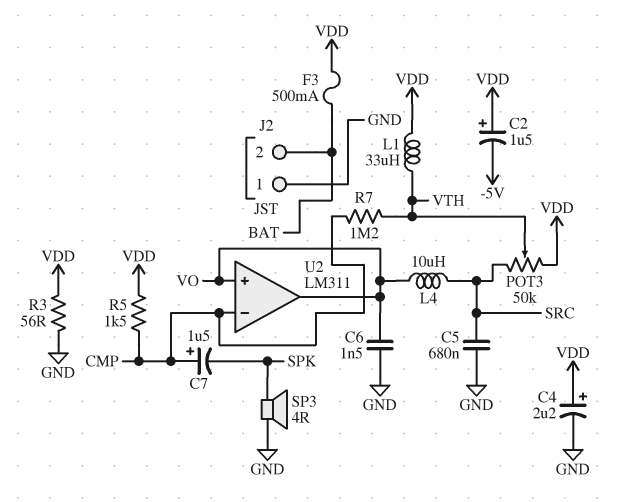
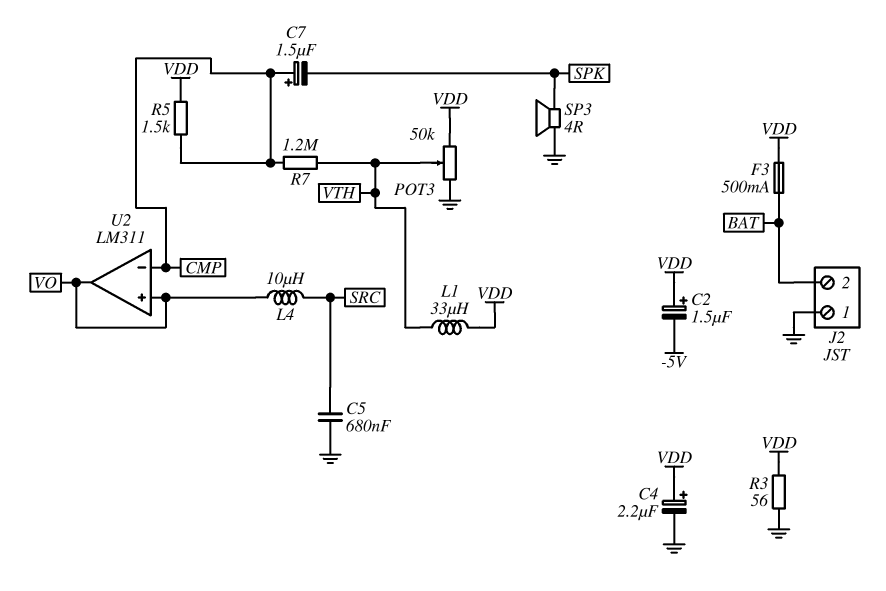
C6: 1.5nF (GND, VO) -> none
POT3: 50k (SRC, VDD, wiper VTH) -> 50k (GND, VDD, wiper VTH)

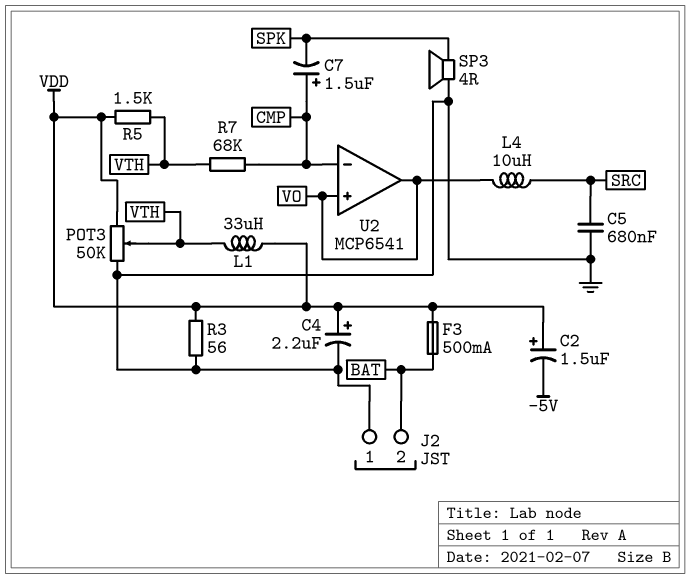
R5: 1.5k (CMP, VDD) -> 1.5k (VDD, VTH)
R7: 1.2M (CMP, VTH) -> 68k (CMP, VTH)
U2: LM311 -> MCP6541

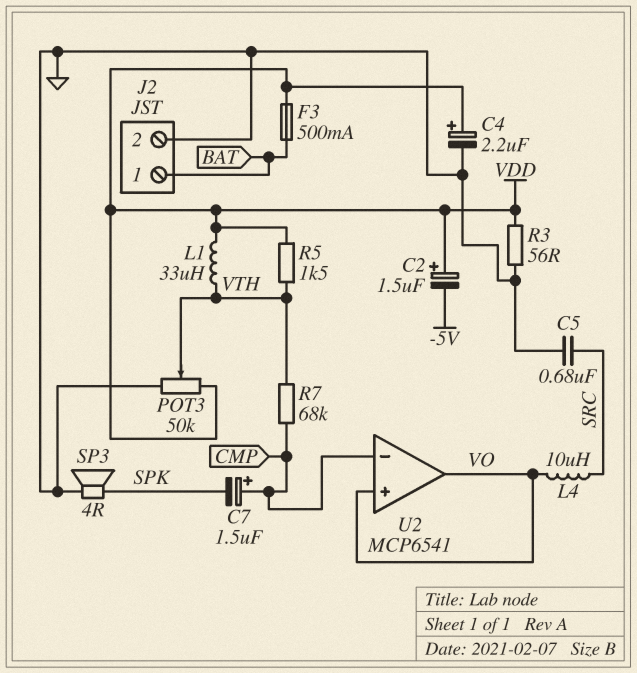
J2 pin 1: GND -> BAT
J2 pin 2: BAT -> GND

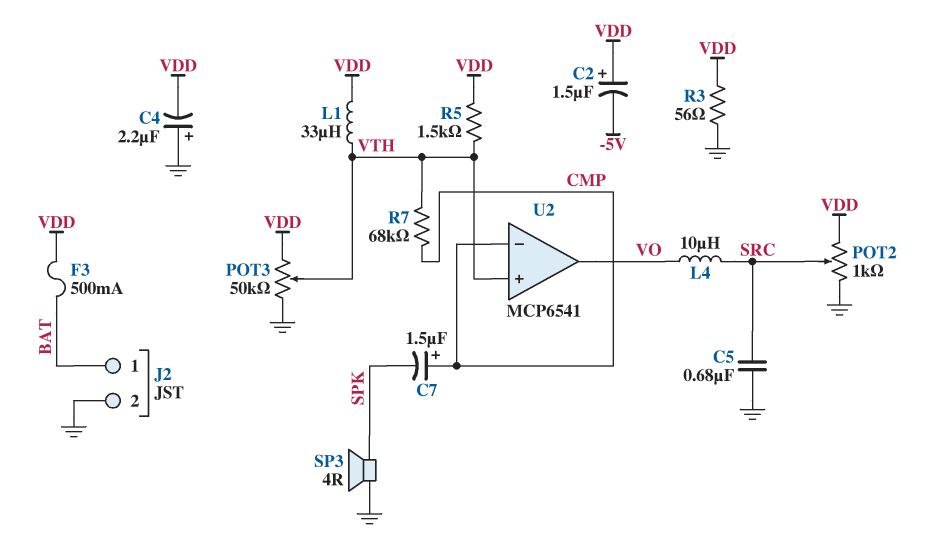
C4: 2.2uF (plus VDD, minus GND) -> 2.2uF (plus GND, minus VDD)
POT2: none -> 1k (GND, VDD, wiper SRC)
U2 pin in+: VO -> VTH

